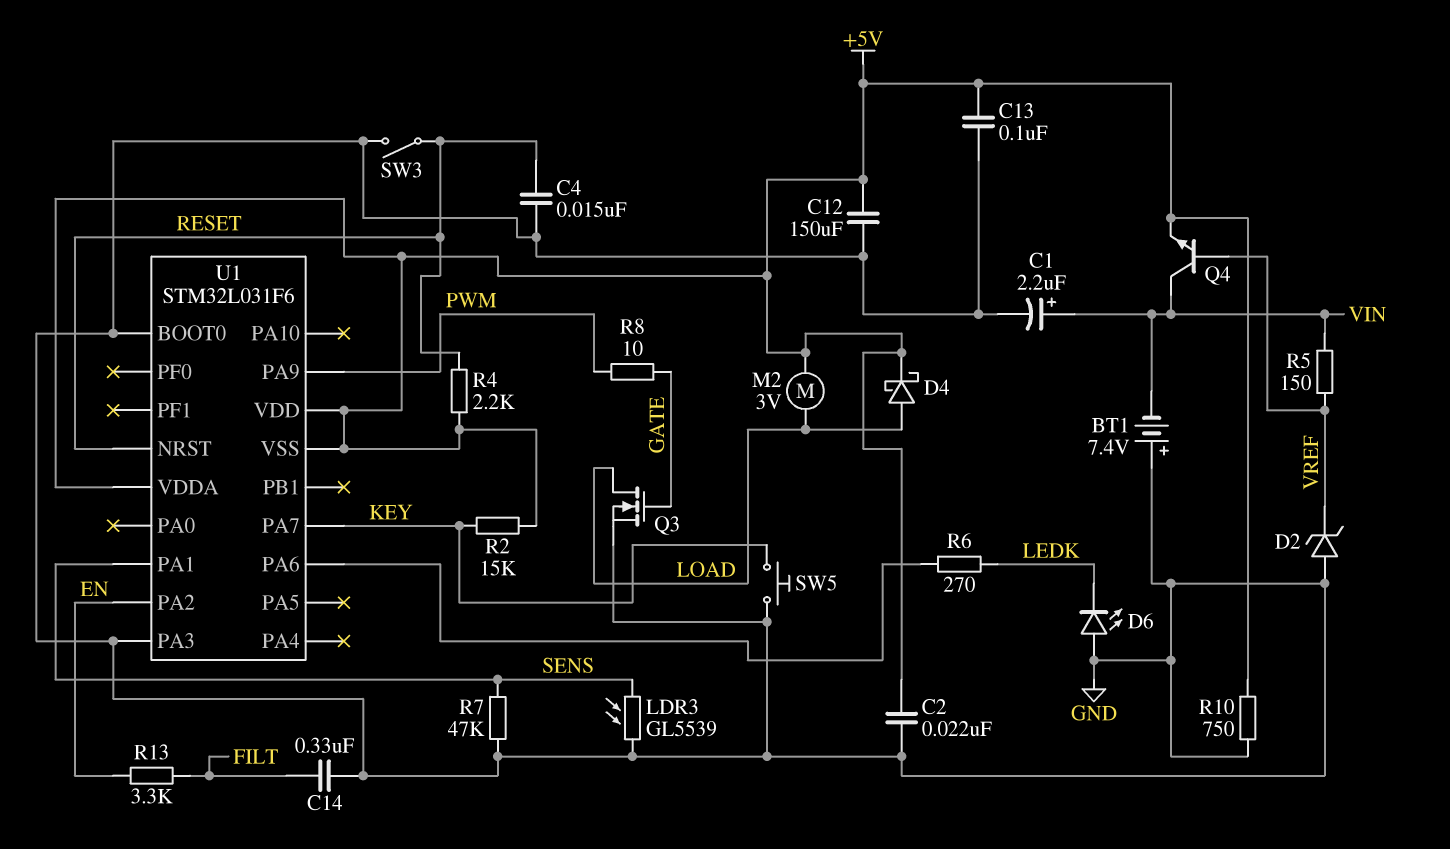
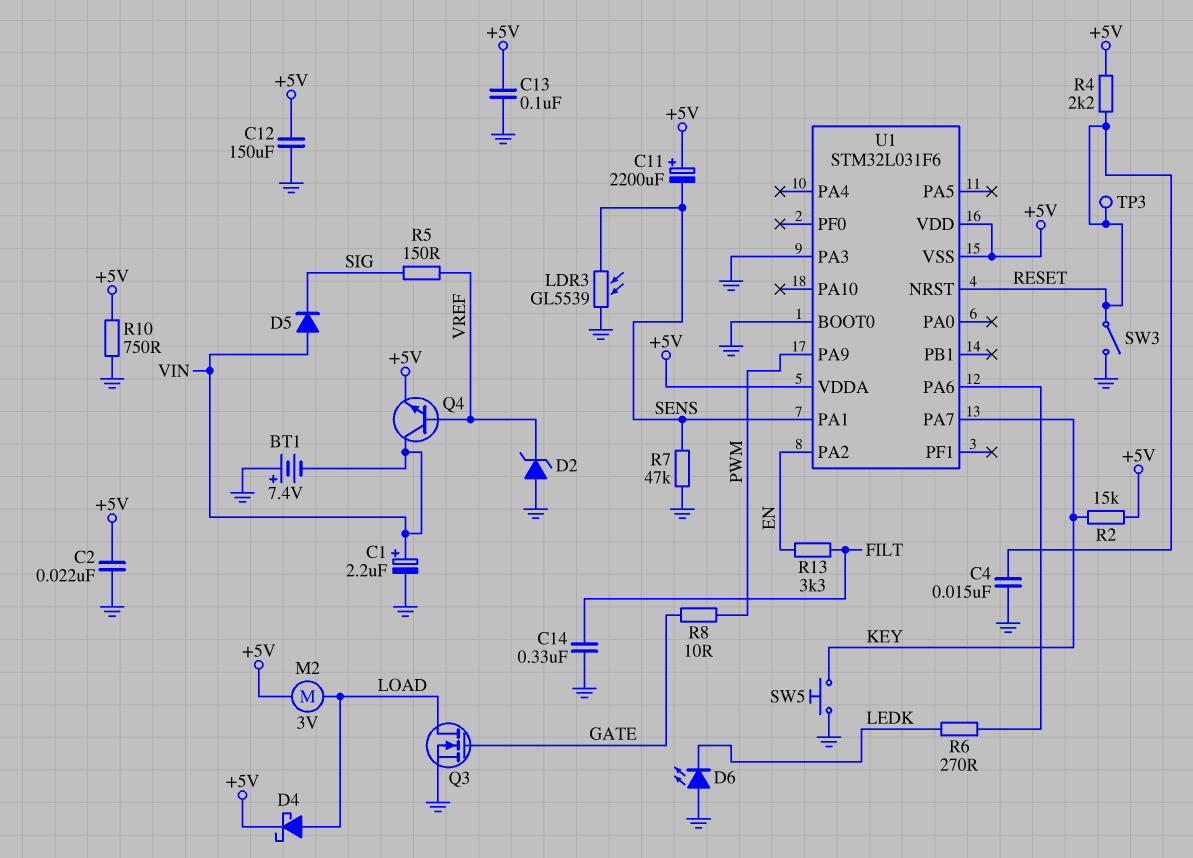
C11: none -> 2200uF (plus +5V, minus SENS)
D5: none -> diode (A VIN, K SIG)
R5: 150 (VIN, VREF) -> 150 (SIG, VREF)
TP3: none -> test point (RESET)

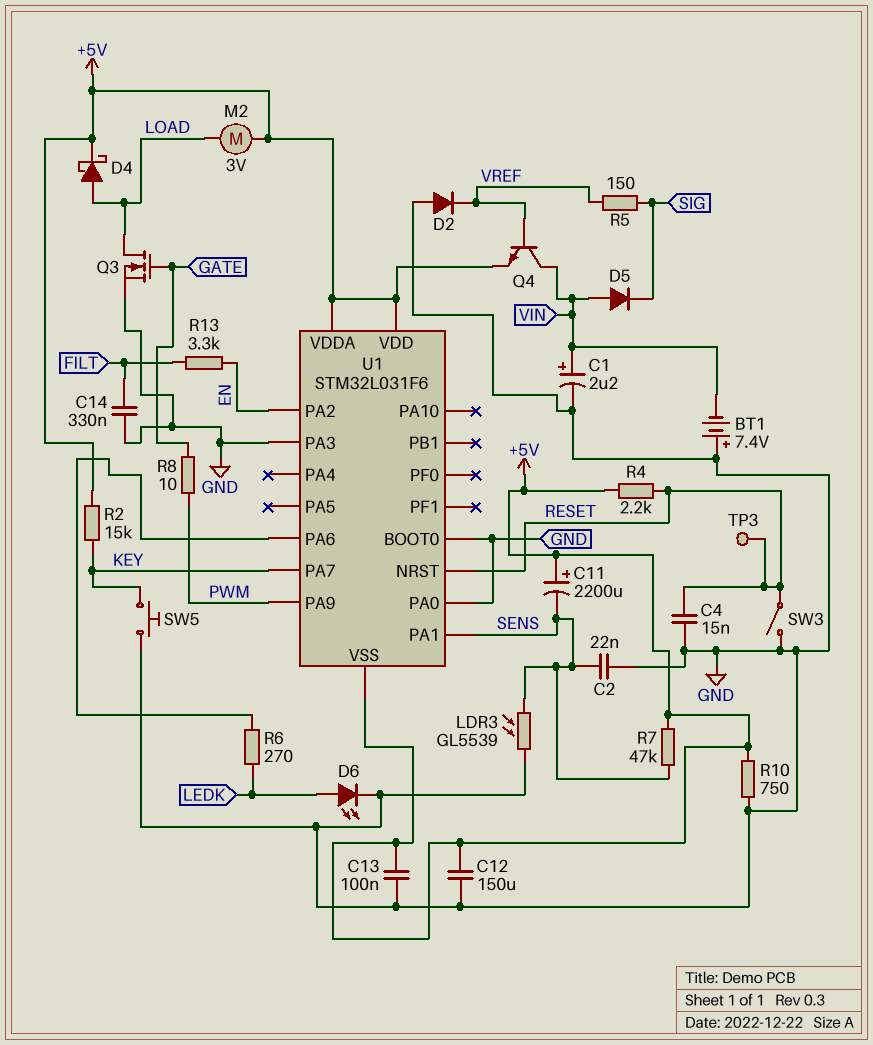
C2: 22nF (+5V, GND) -> 22nF (GND, SENS)
D2: zener (A GND, K VREF) -> diode (A GND, K VREF)
D6: LED (A GND, K LEDK) -> LED (A LEDK, K GND)
R7: 47k (GND, SENS) -> 47k (+5V, SENS)
U1 pin PA0: none -> GND

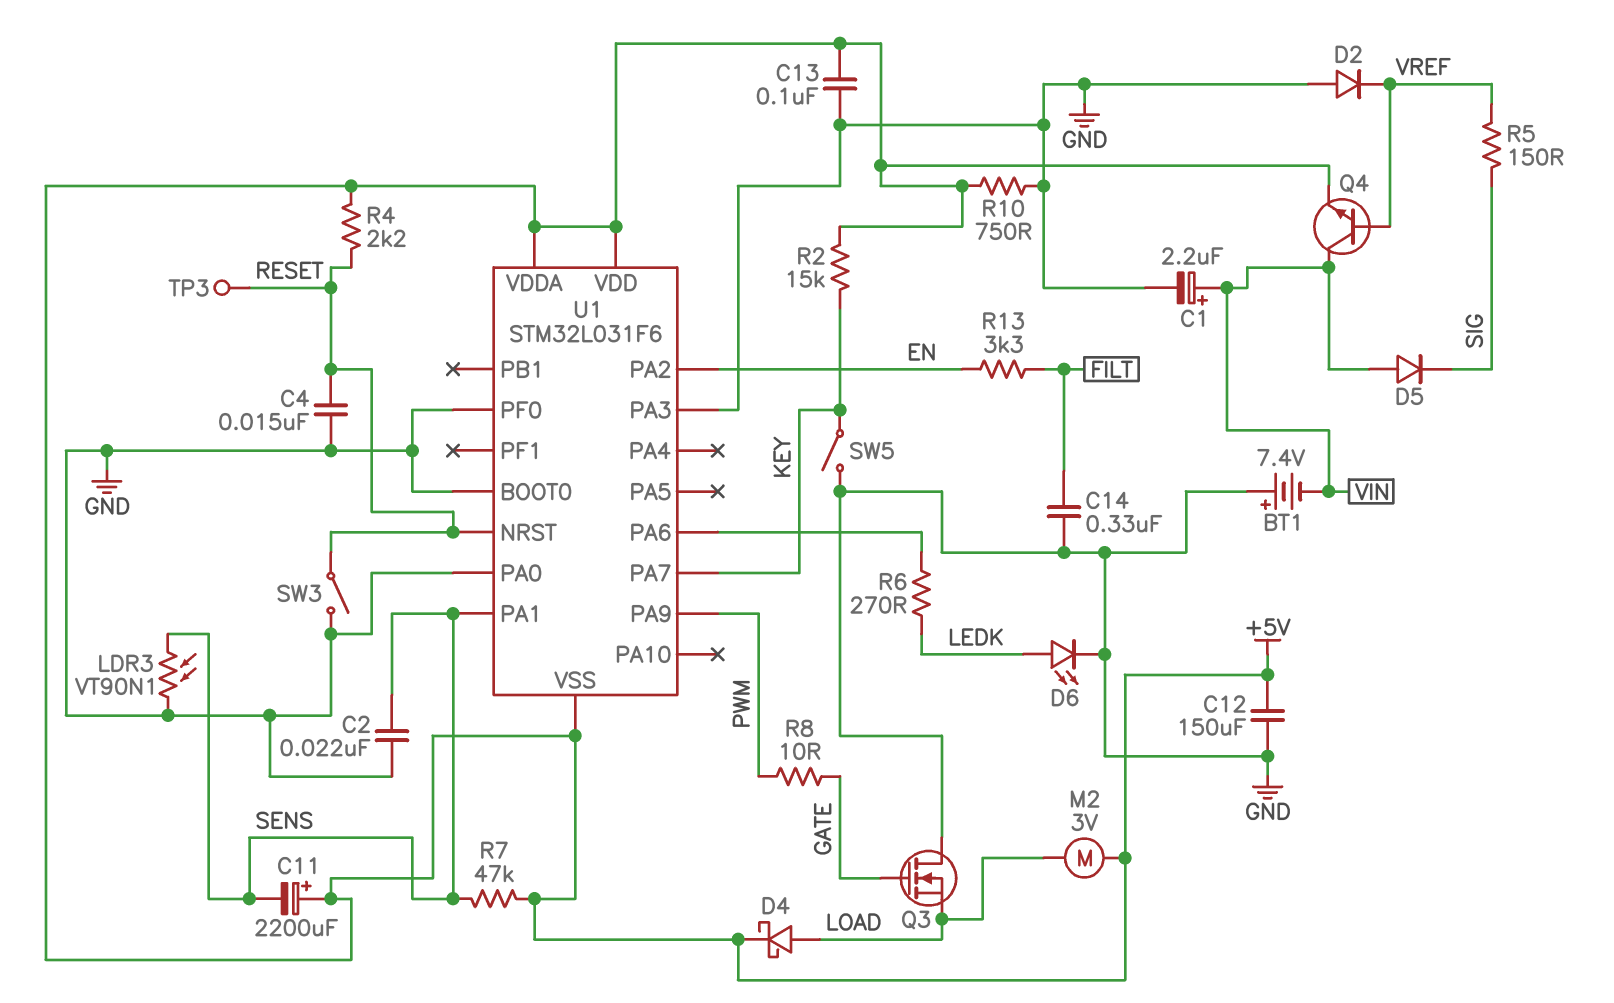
LDR3: GL5539 (GND, SENS) -> VT90N1 (GND, SENS)
Q3: NMOS (G GATE, D LOAD, S GND) -> NMOS (G GATE, D GND, S LOAD)
SW5: button (GND, KEY) -> switch (GND, KEY)
U1 pin PF0: none -> GND

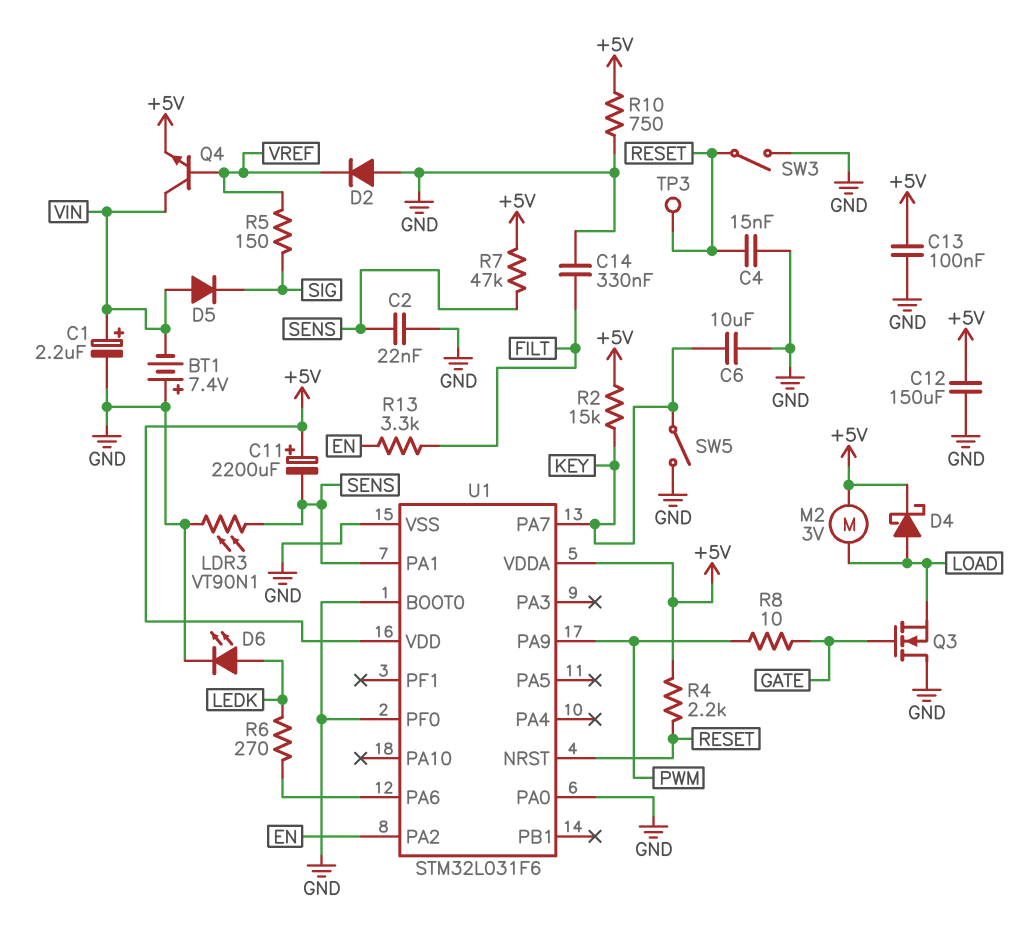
C6: none -> 10uF (GND, KEY)
U1 pin PA3: GND -> none
U1 pin VSS: +5V -> GND

